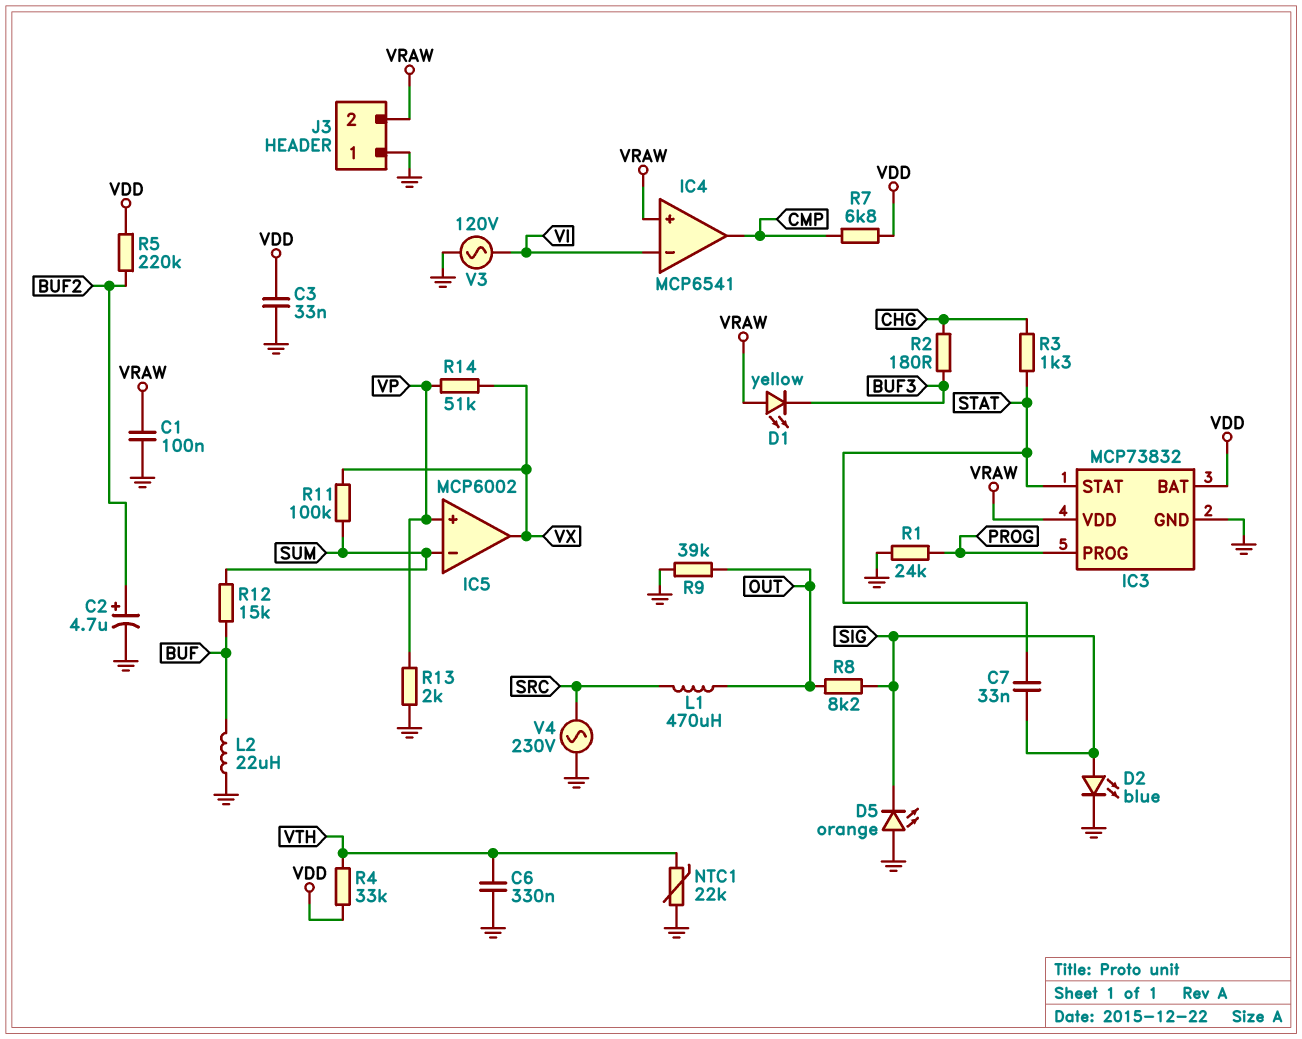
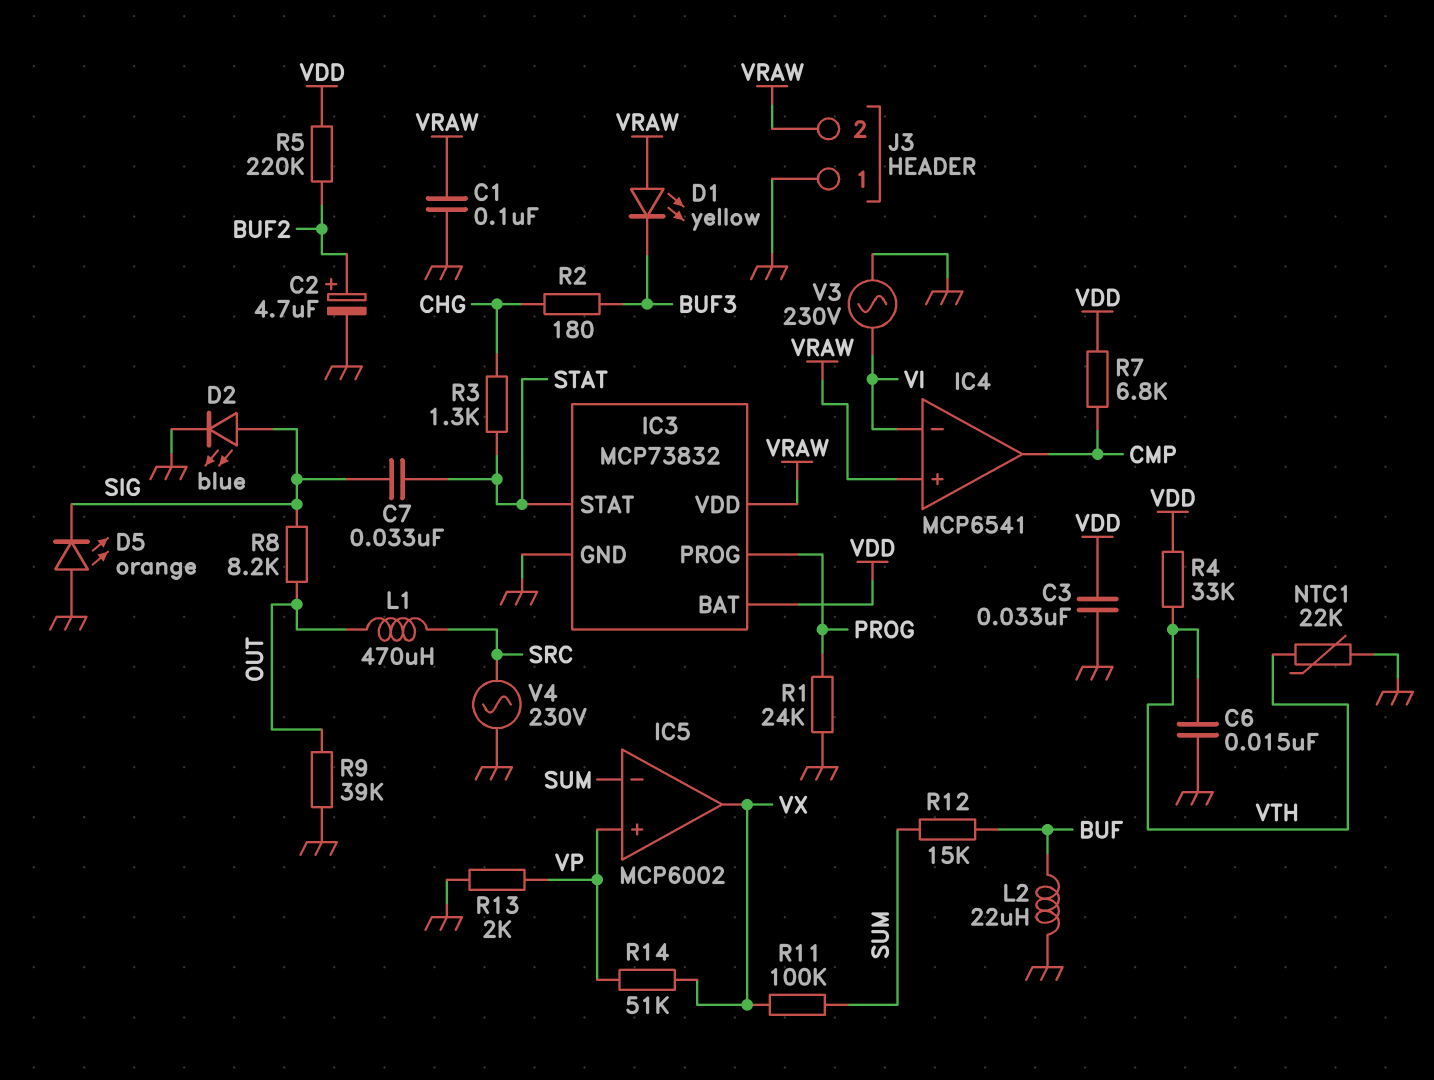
C6: 330nF (GND, VTH) -> 15nF (GND, VTH)
V3: AC 120V (GND, VI) -> AC 230V (GND, VI)

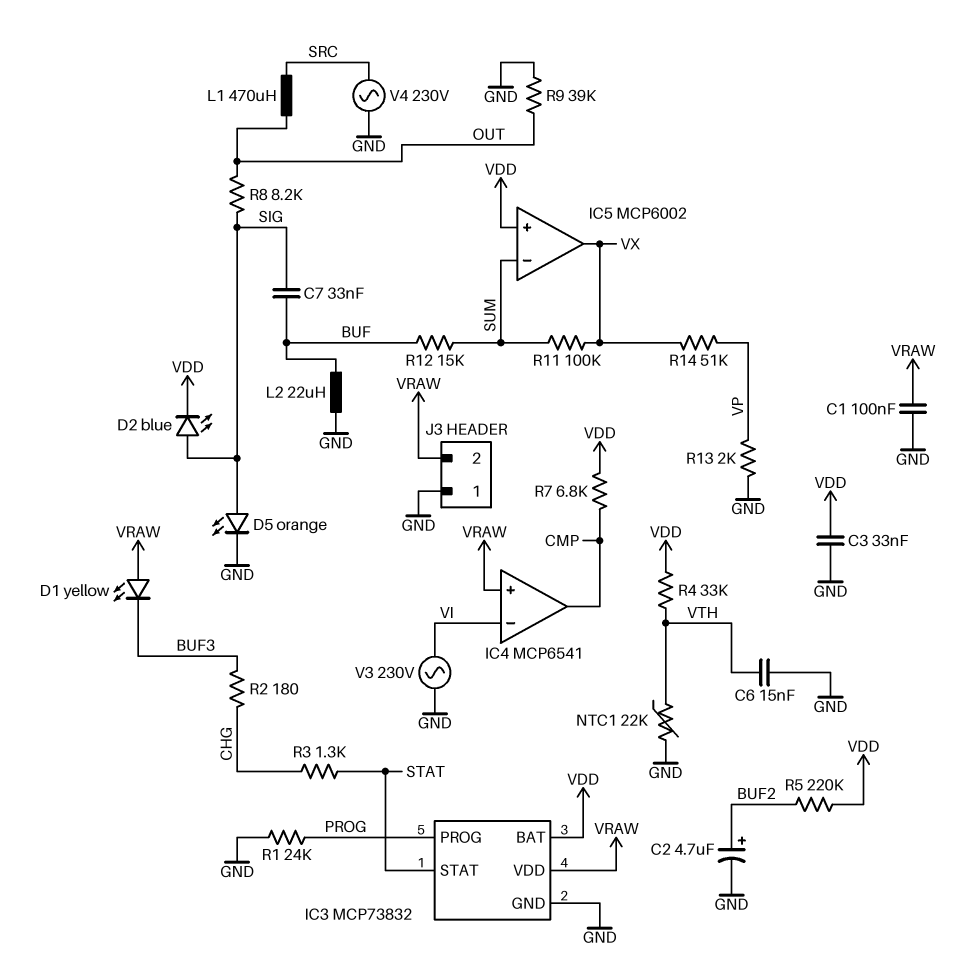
C7: 33nF (SIG, STAT) -> 33nF (BUF, SIG)
D2: LED blue (A SIG, K GND) -> LED blue (A SIG, K VDD)
D5: LED orange (A GND, K SIG) -> LED orange (A SIG, K GND)
IC5 pin in+: VP -> VDD

